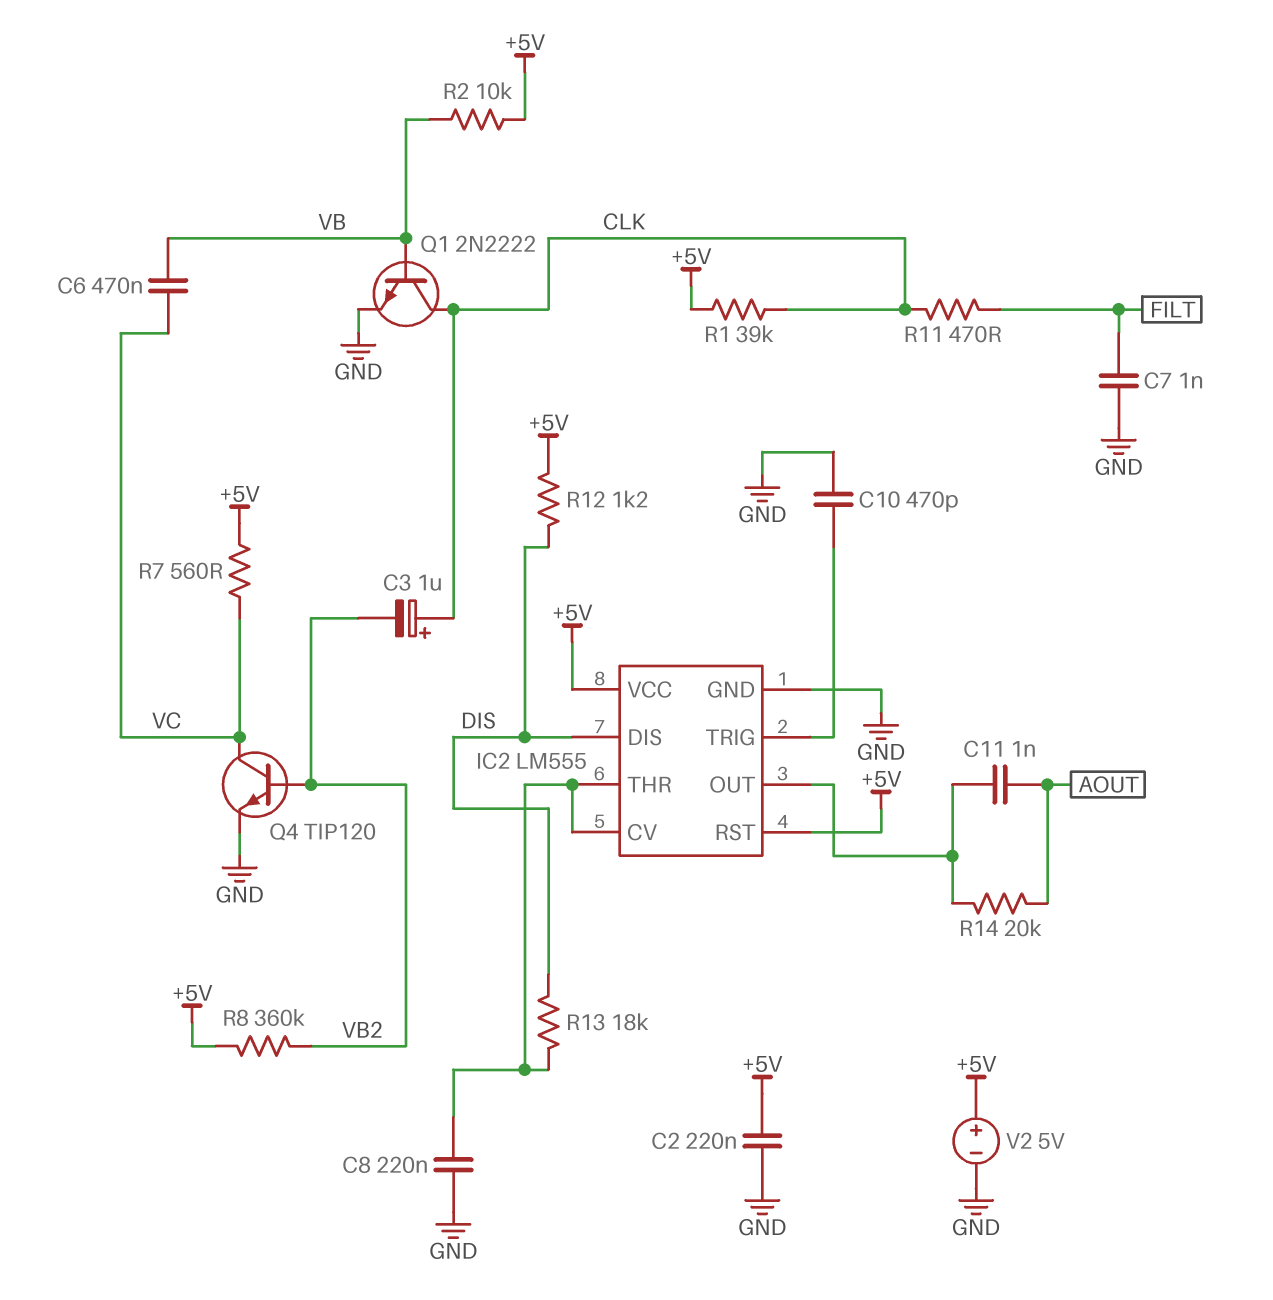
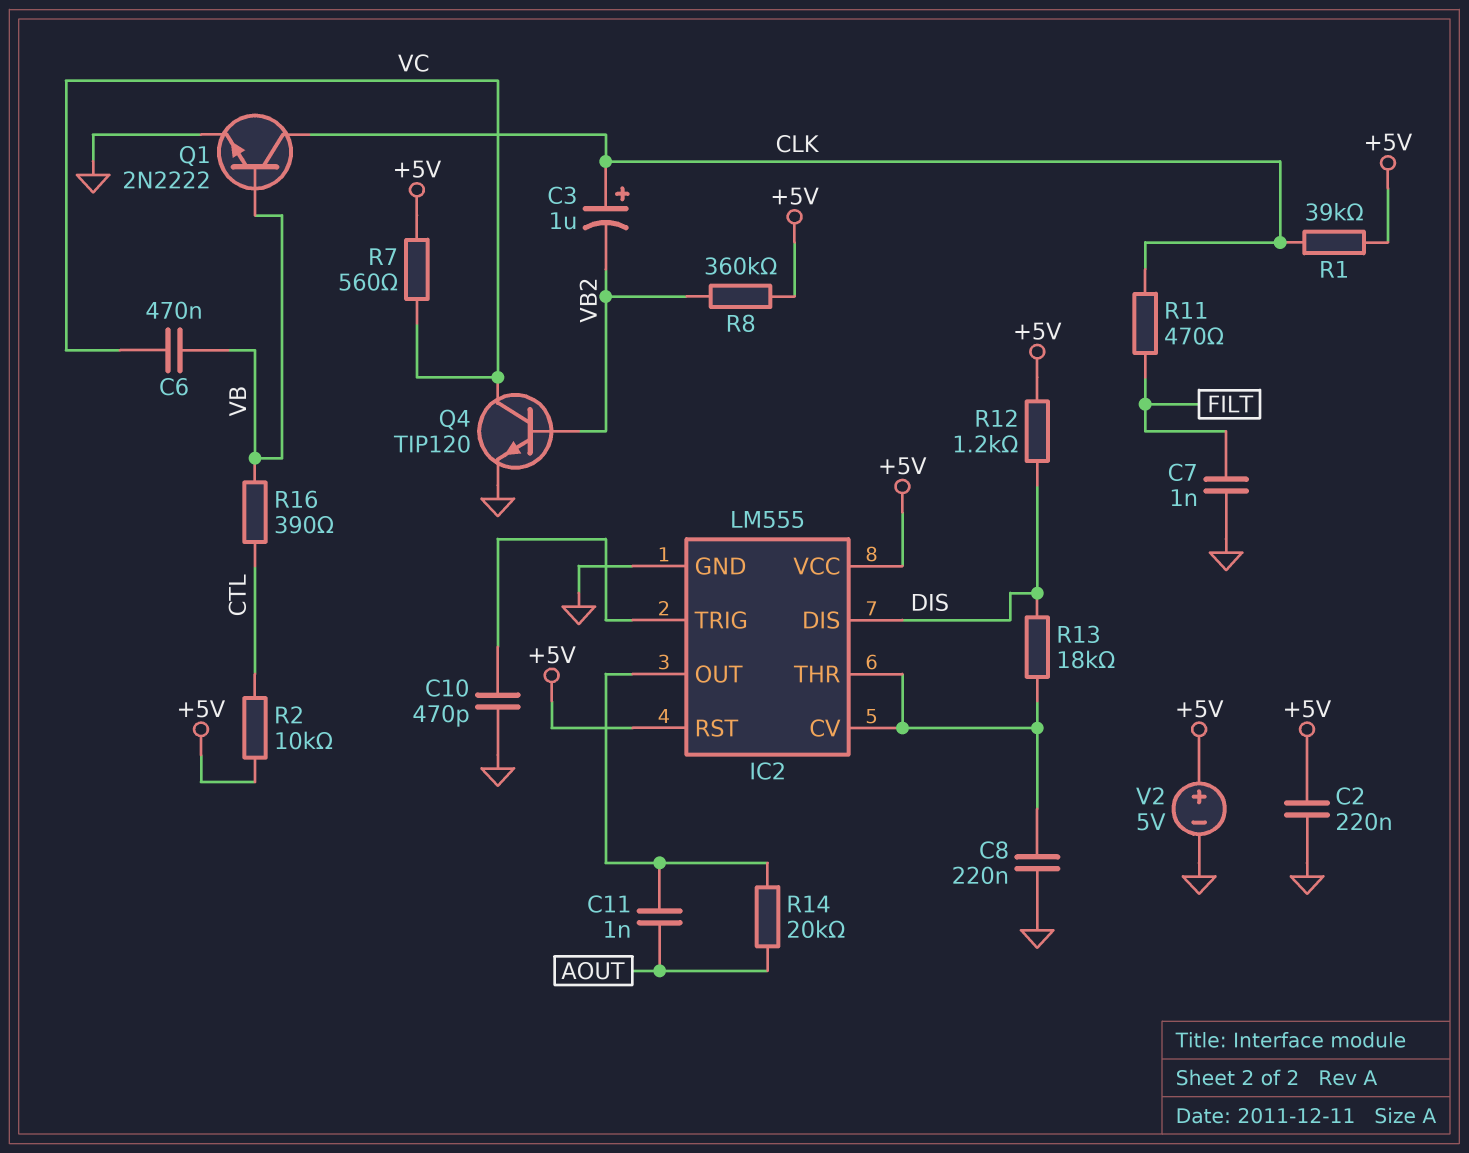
R2: 10k (+5V, VB) -> 10k (+5V, CTL)
R16: none -> 390 (CTL, VB)

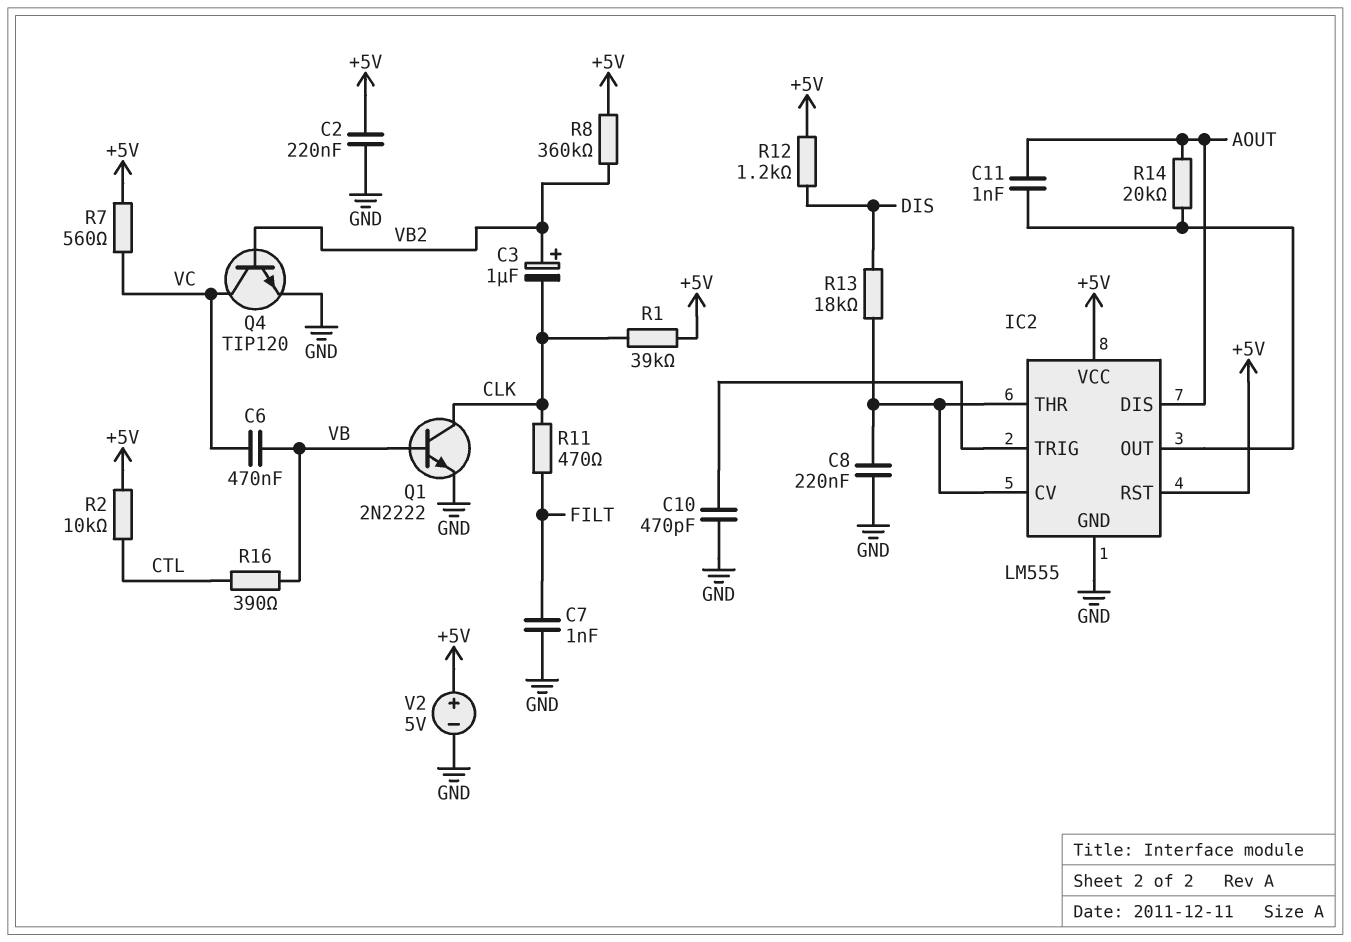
C3: 1uF (plus CLK, minus VB2) -> 1uF (plus VB2, minus CLK)
IC2 pin DIS: DIS -> AOUT

